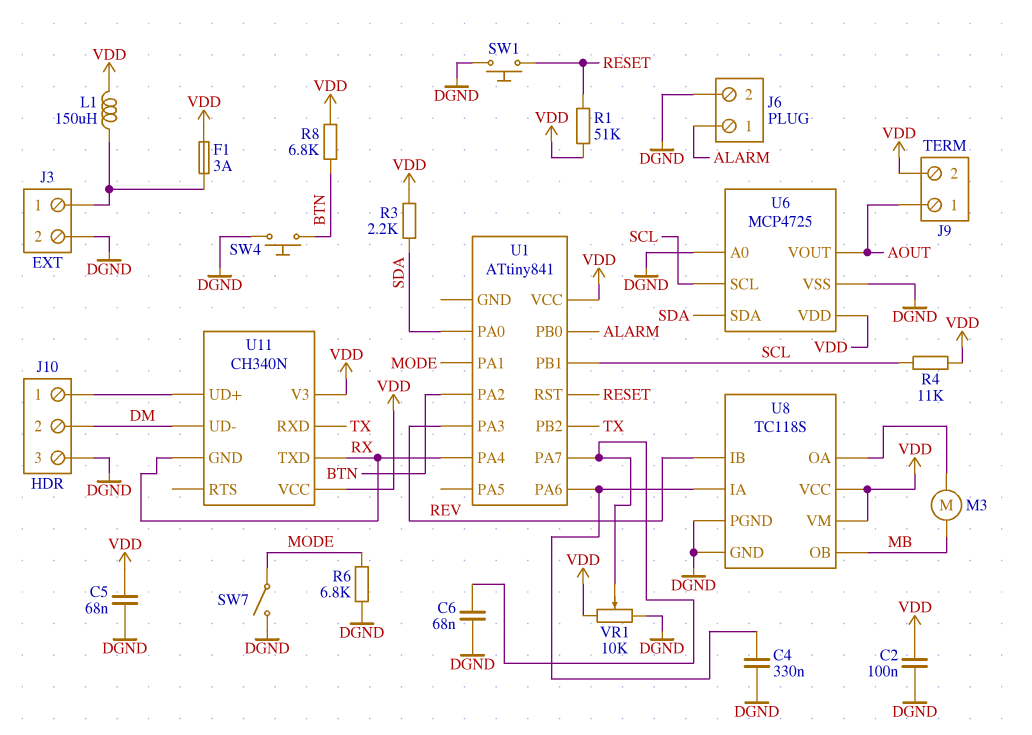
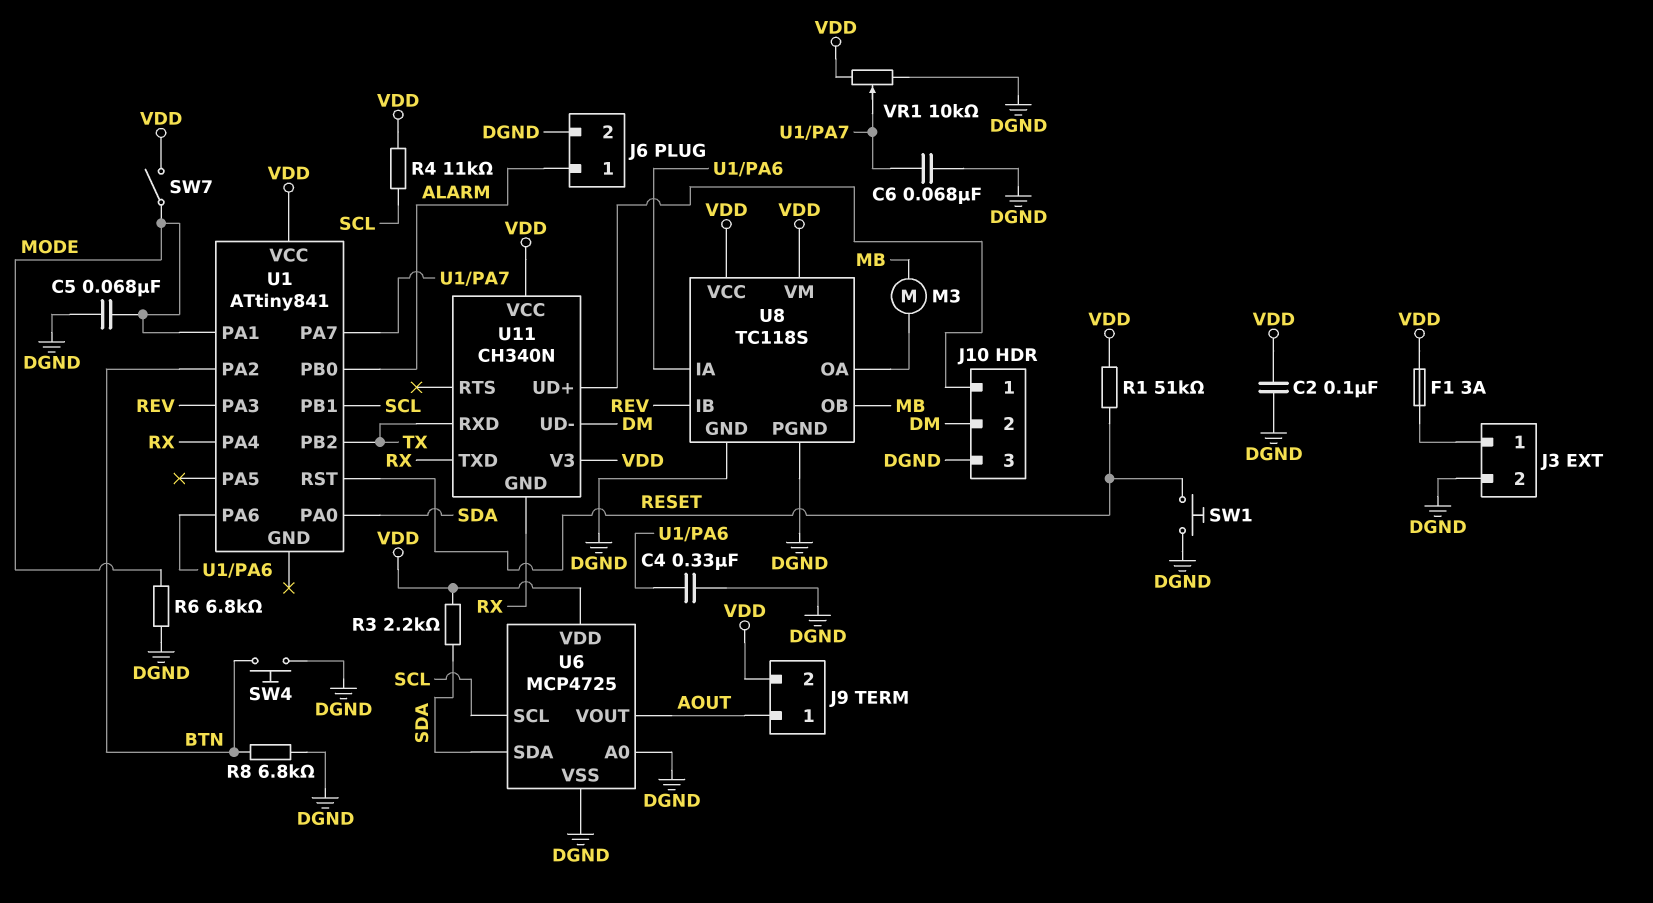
C5: 68nF (DGND, VDD) -> 68nF (DGND, MODE)
L1: 150uH (J3/1, VDD) -> none
R8: 6.8k (BTN, VDD) -> 6.8k (BTN, DGND)
SW7: switch (DGND, MODE) -> switch (MODE, VDD)

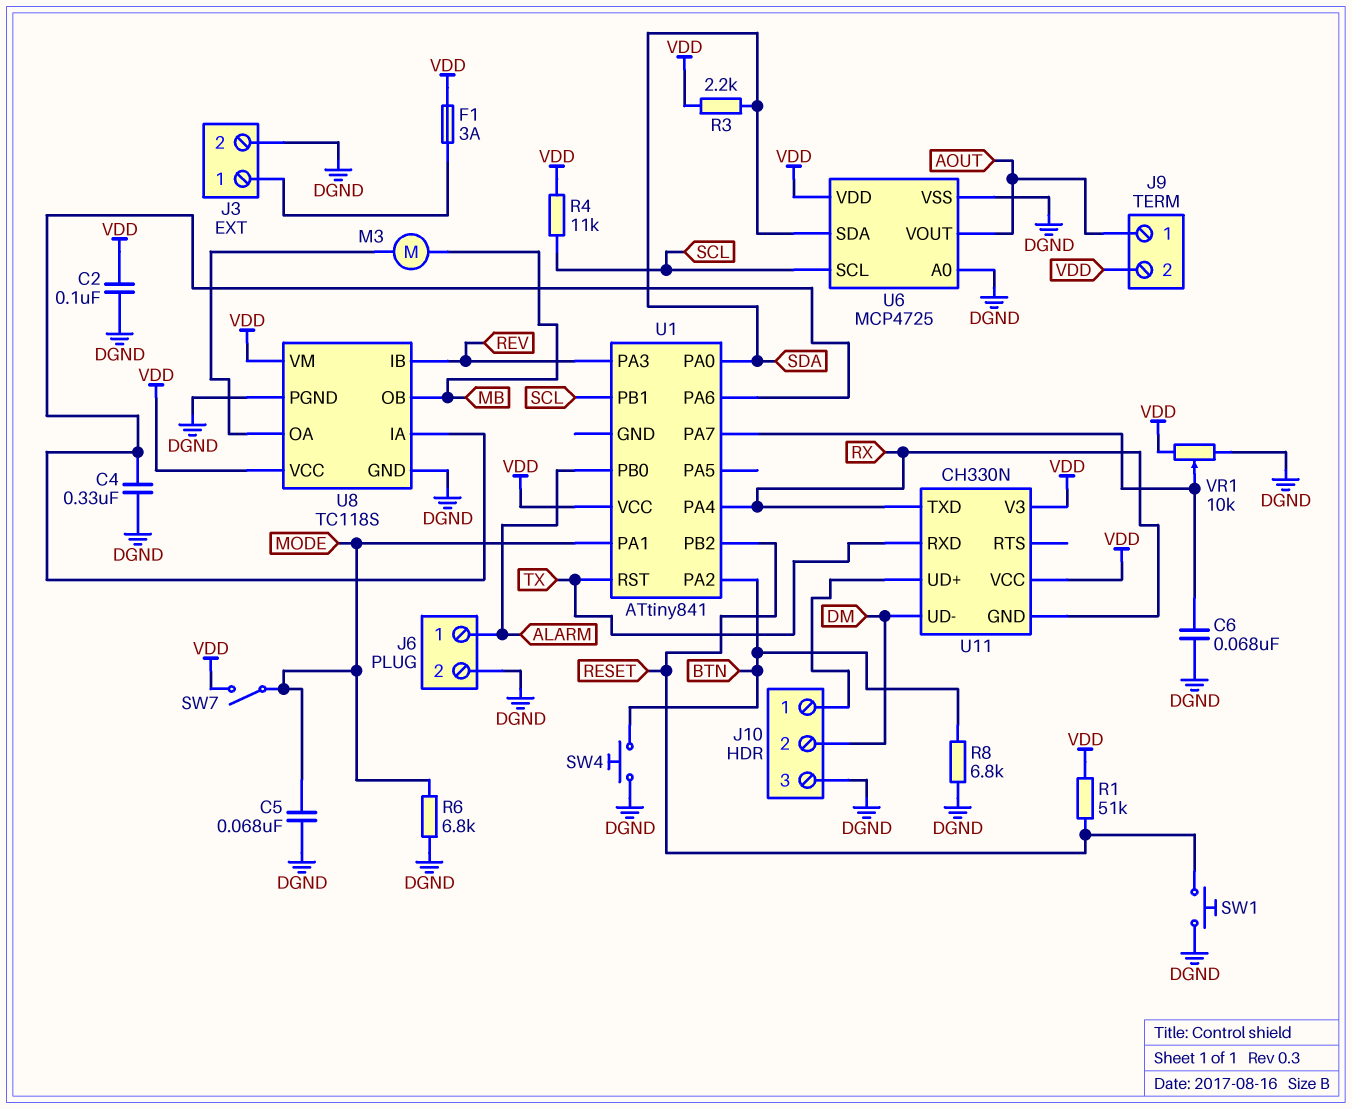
U1 pin PB2: TX -> RESET
U1 pin RST: RESET -> TX
U11: CH340N -> CH330N

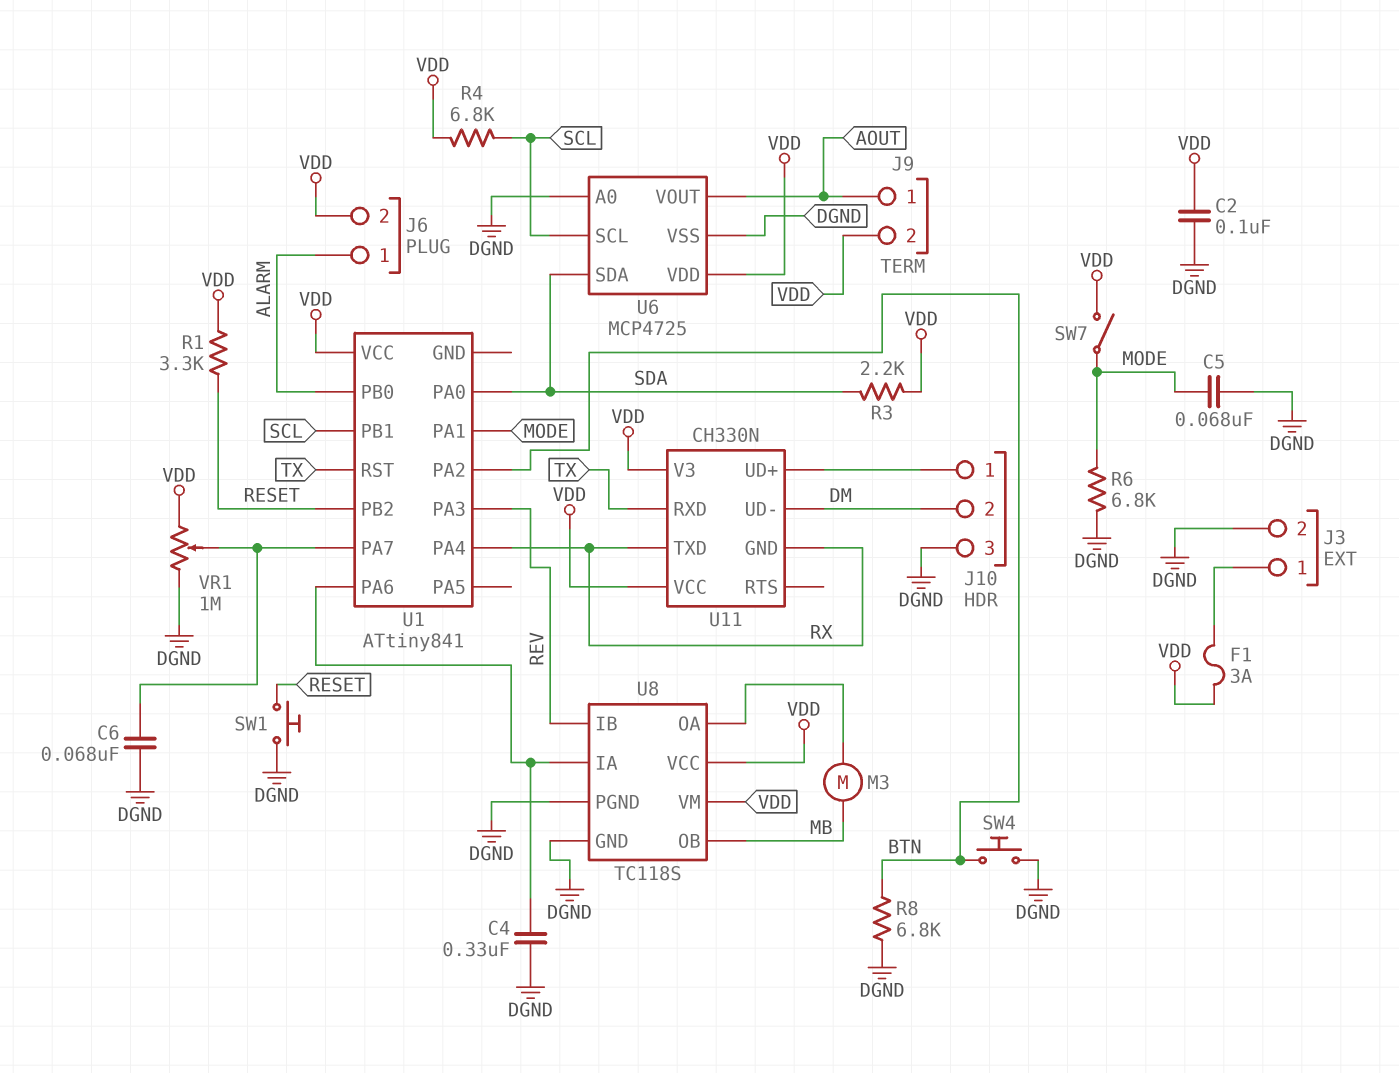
J6 pin 2: DGND -> VDD
R1: 51k (RESET, VDD) -> 3.3k (RESET, VDD)
R4: 11k (SCL, VDD) -> 6.8k (SCL, VDD)
VR1: 10k (DGND, VDD, wiper U1/PA7) -> 1M (DGND, VDD, wiper U1/PA7)

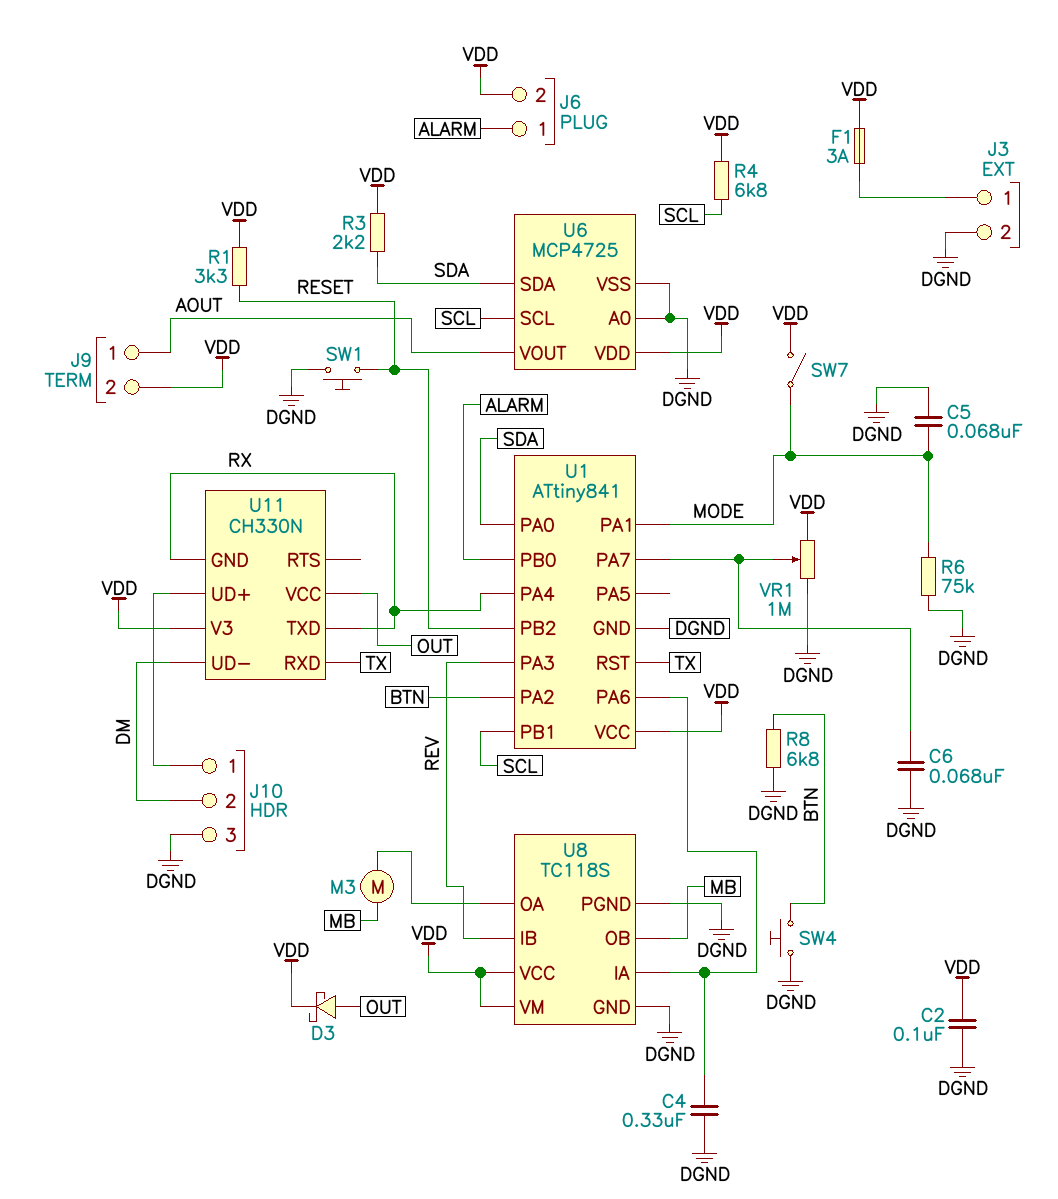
D3: none -> schottky (A OUT, K VDD)
R6: 6.8k (DGND, MODE) -> 75k (DGND, MODE)
U1 pin GND: none -> DGND
U11 pin VCC: VDD -> OUT

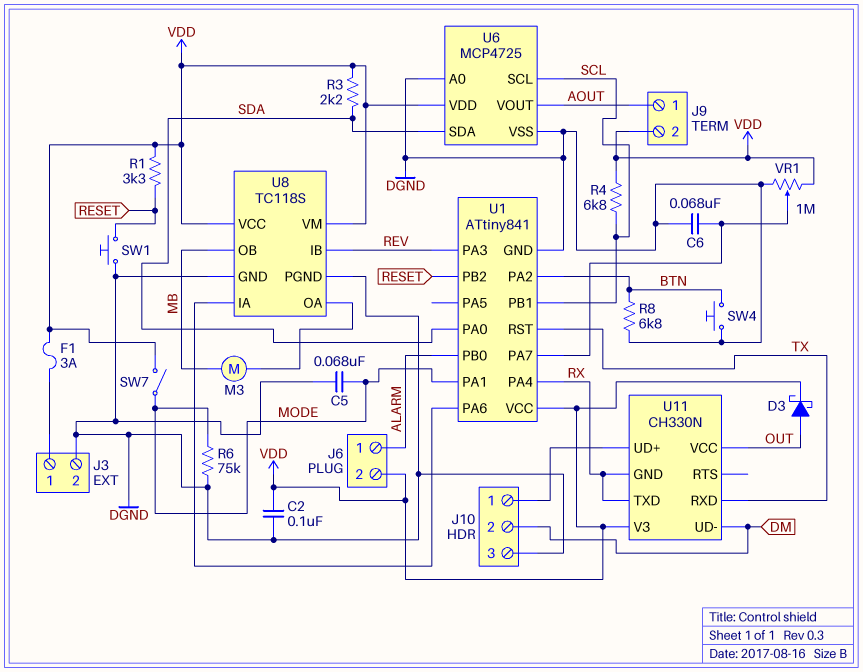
C4: 330nF (DGND, U1/PA6) -> none

